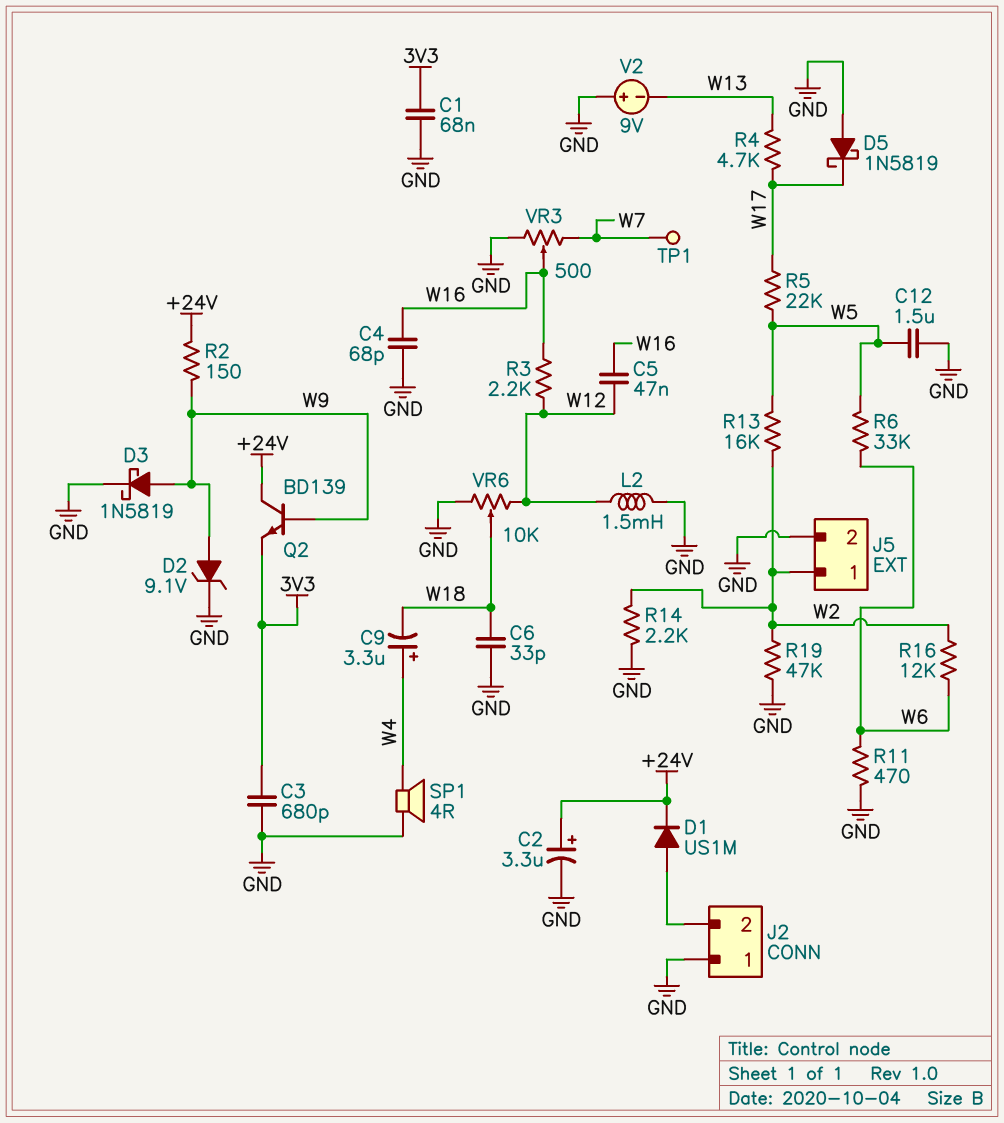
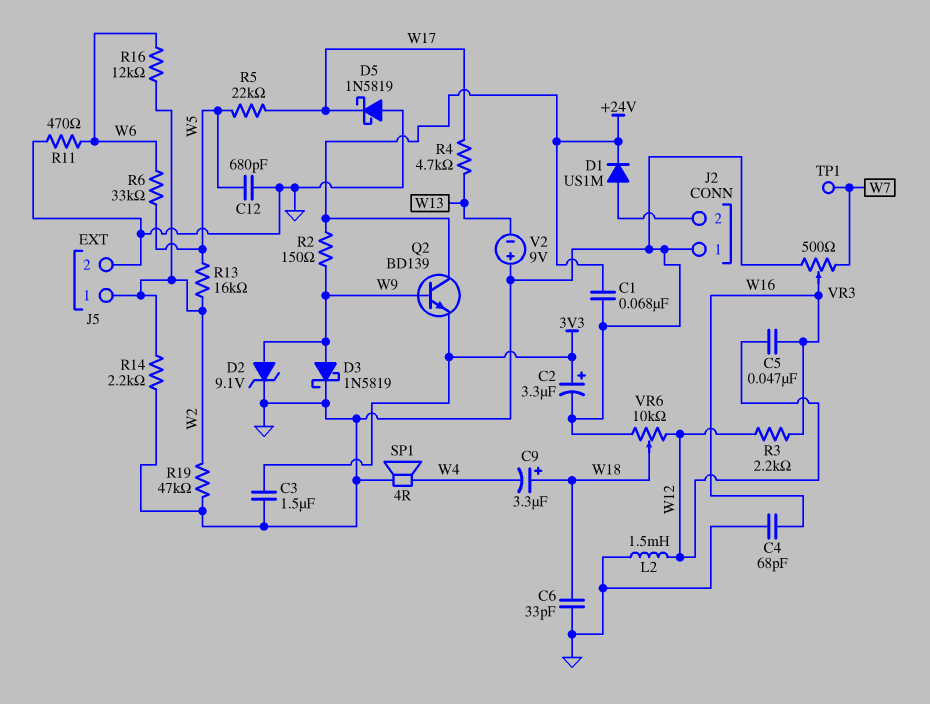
C1: 68nF (3V3, GND) -> 68nF (+24V, GND)
C2: 3.3uF (plus +24V, minus GND) -> 3.3uF (plus 3V3, minus GND)
C3: 680pF (3V3, GND) -> 1.5uF (3V3, GND)
C9: 3.3uF (plus W4, minus W18) -> 3.3uF (plus W18, minus W4)
C12: 1.5uF (GND, W5) -> 680pF (GND, W5)

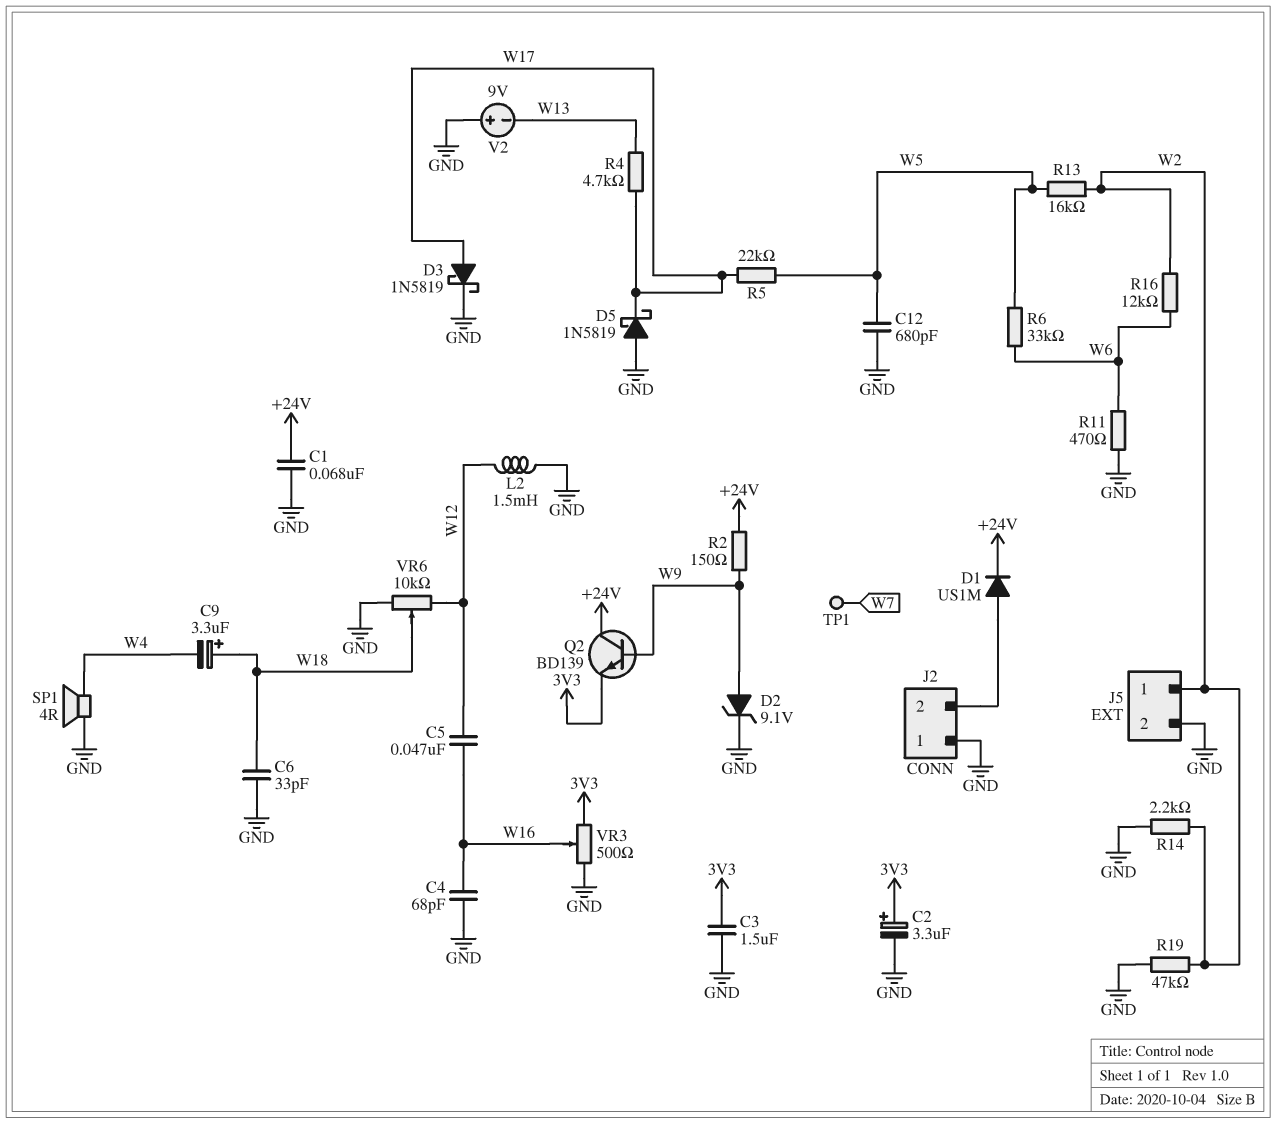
D3: schottky 1N5819 (A W9, K GND) -> schottky 1N5819 (A W17, K GND)
R3: 2.2k (W12, W16) -> none
VR3: 500 (GND, W7, wiper W16) -> 500 (3V3, GND, wiper W16)

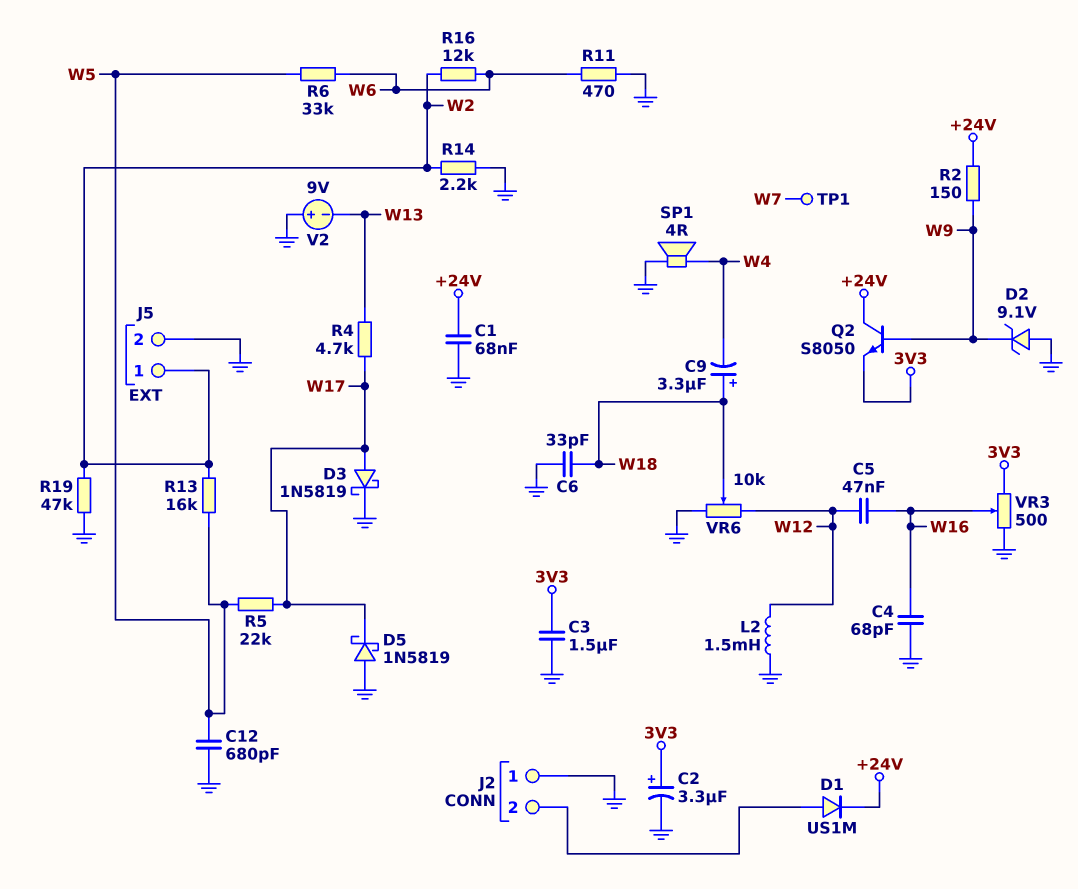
D2: zener 9.1V (A W9, K GND) -> zener 9.1V (A GND, K W9)
Q2: NPN BD139 (B W9, C +24V, E 3V3) -> NPN S8050 (B W9, C +24V, E 3V3)

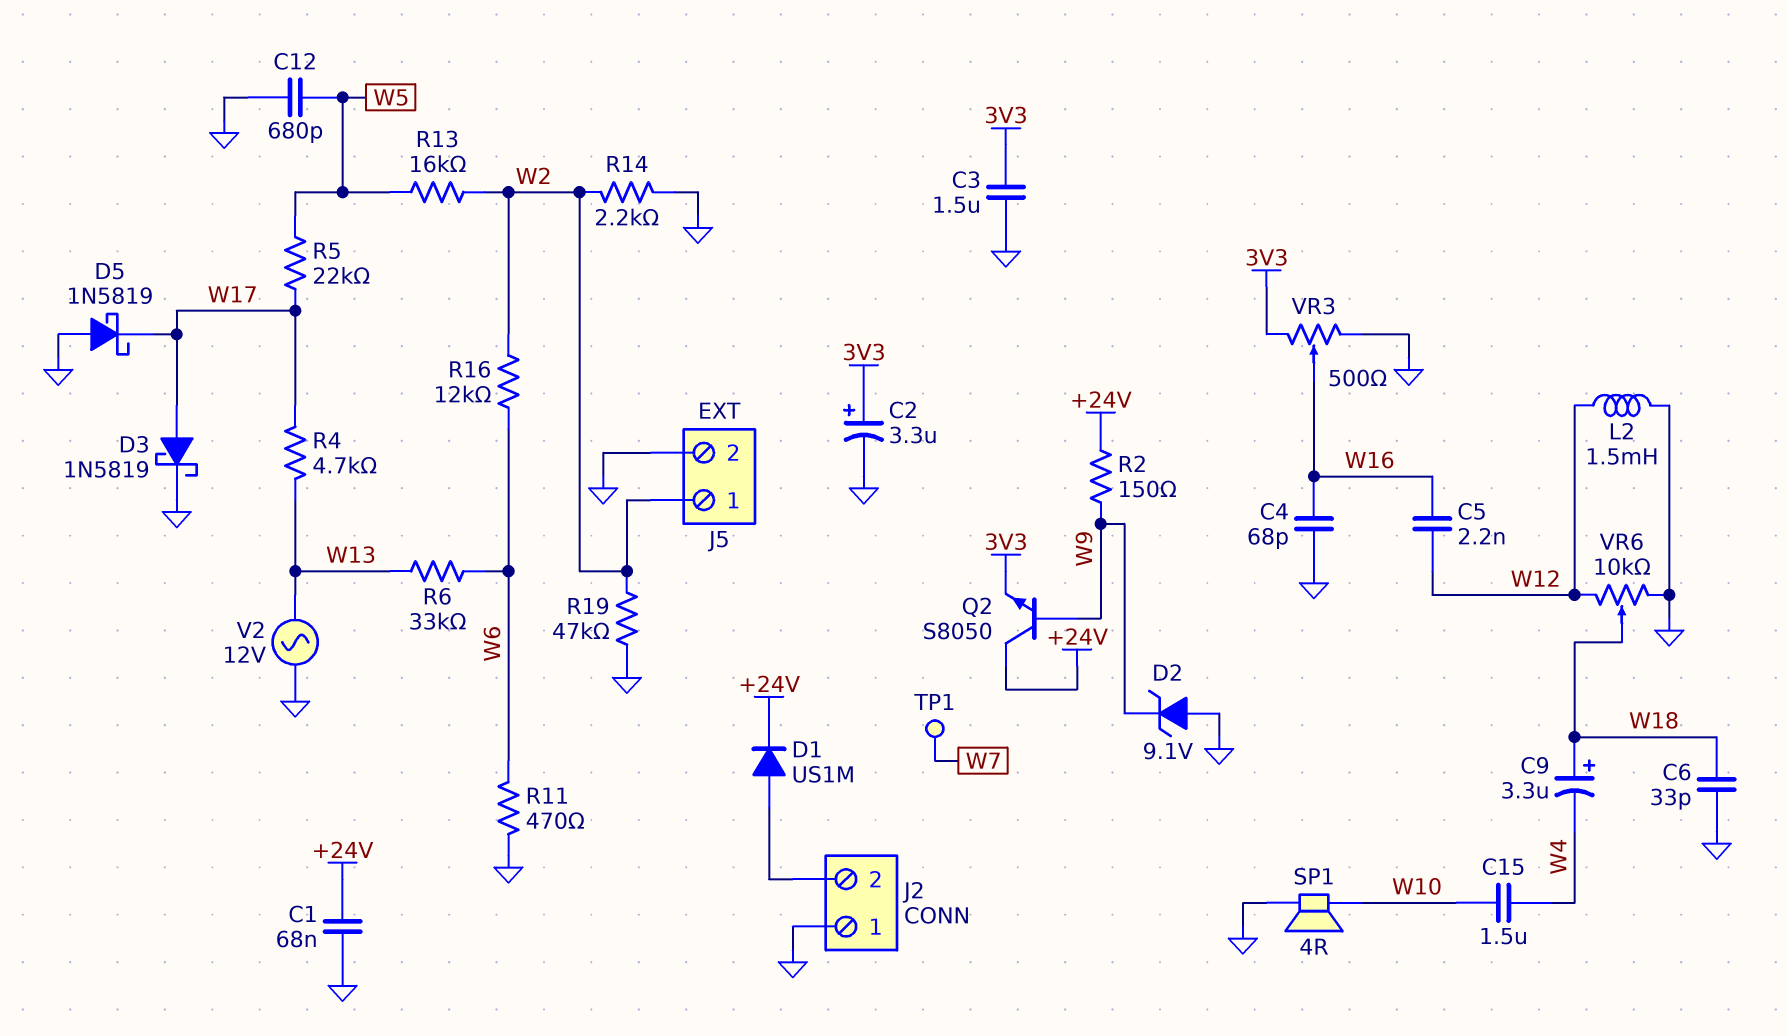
C5: 47nF (W12, W16) -> 2.2nF (W12, W16)
C15: none -> 1.5uF (W4, W10)
R6: 33k (W5, W6) -> 33k (W6, W13)
SP1: speaker 4R (GND, W4) -> speaker 4R (GND, W10)
V2: 9V (plus GND, minus W13) -> AC 12V (GND, W13)

